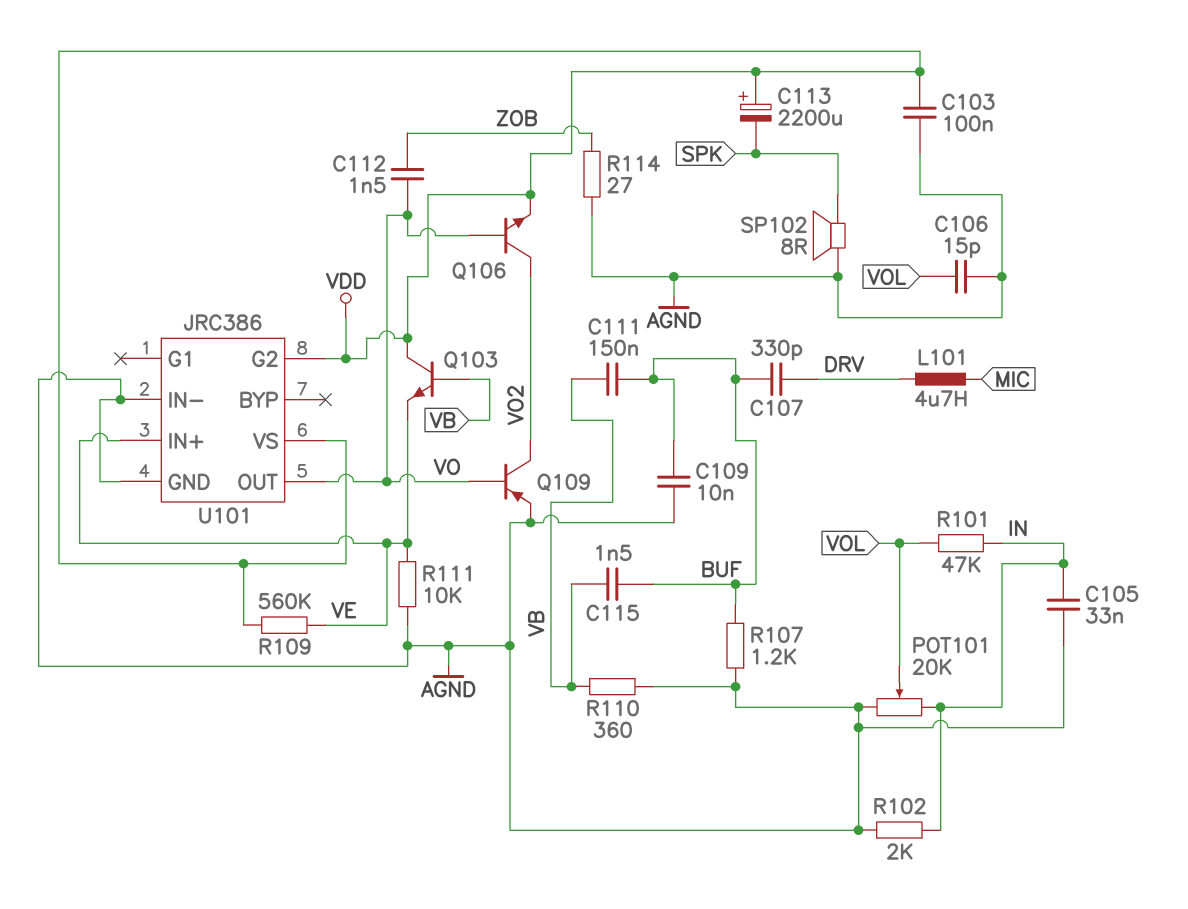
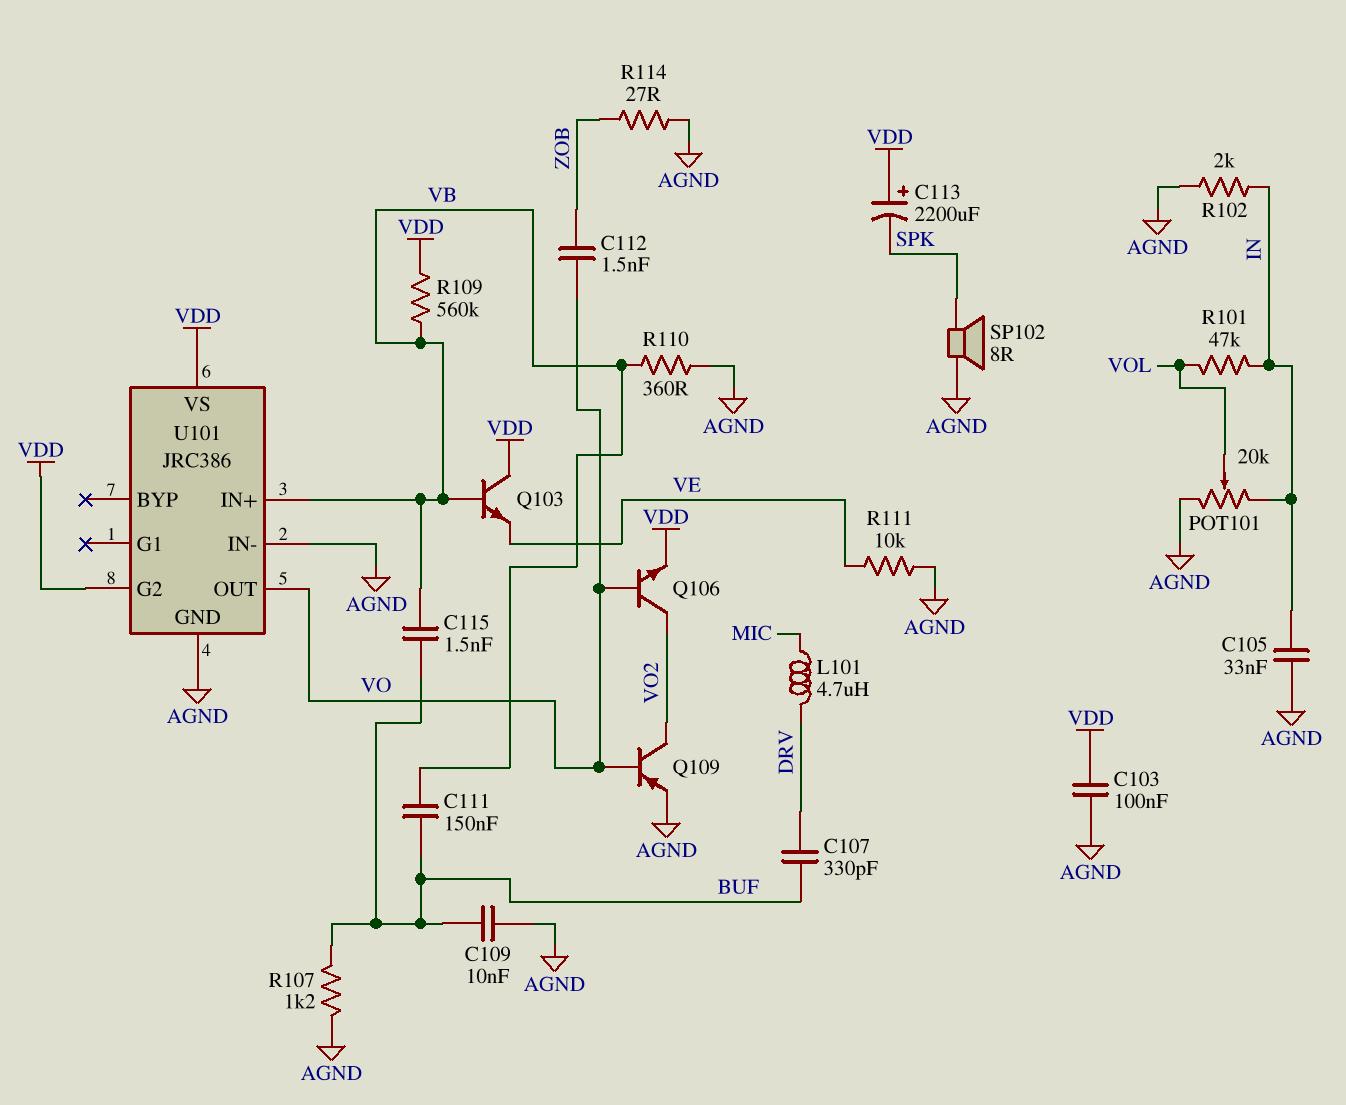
C106: 15pF (AGND, VOL) -> none
R109: 560k (VDD, VE) -> 560k (VB, VDD)
U101 pin IN+: VE -> VB

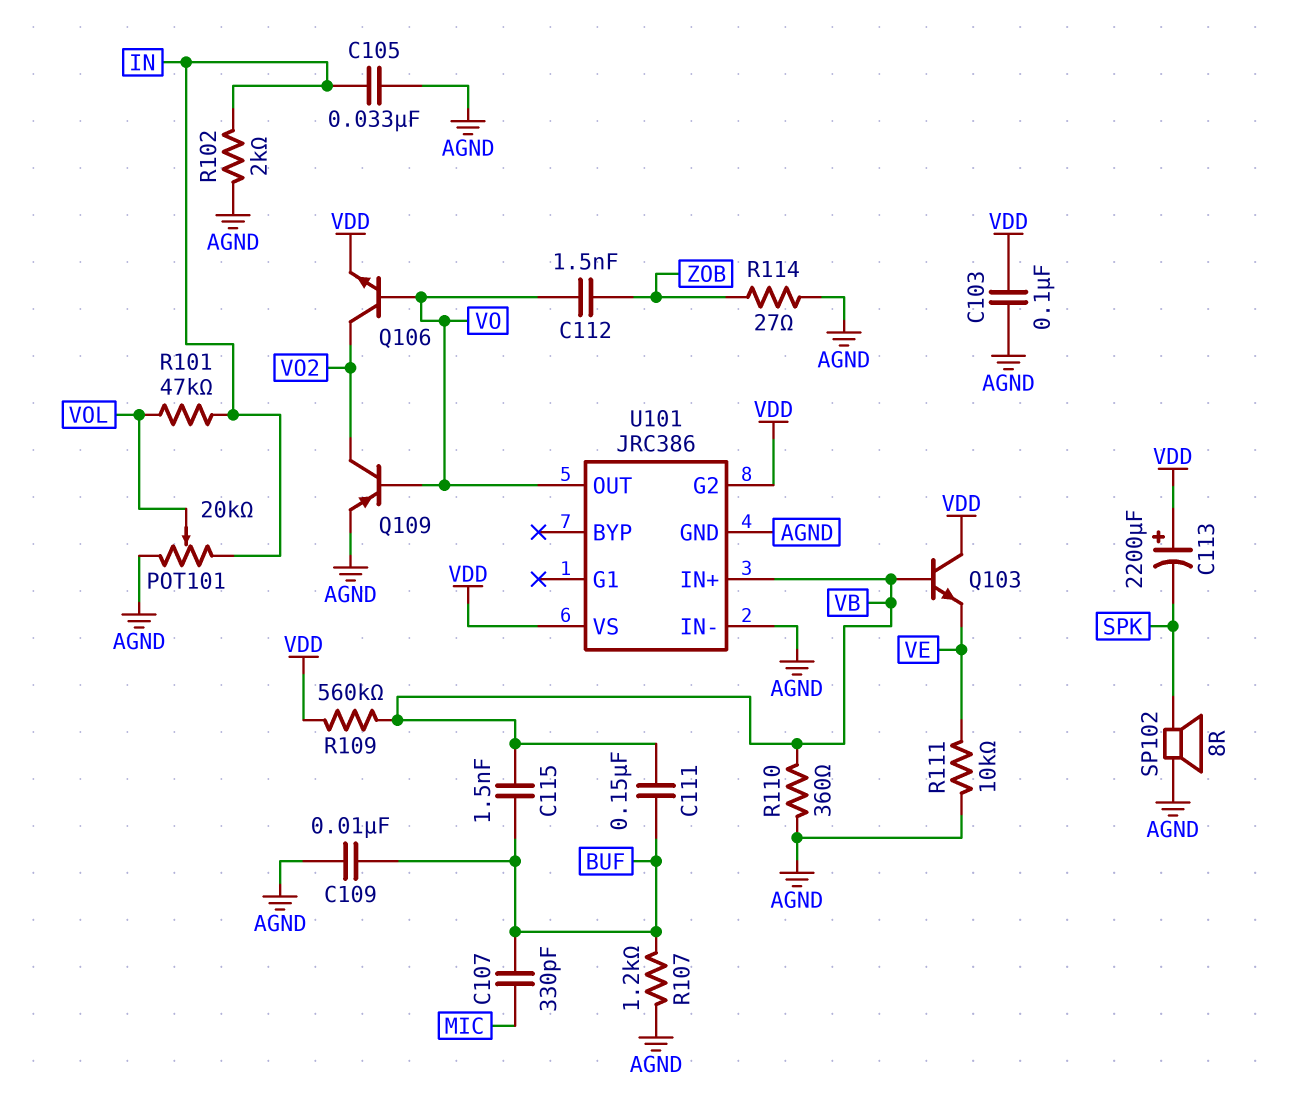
C107: 330pF (BUF, DRV) -> 330pF (BUF, MIC)
L101: 4.7uH (DRV, MIC) -> none

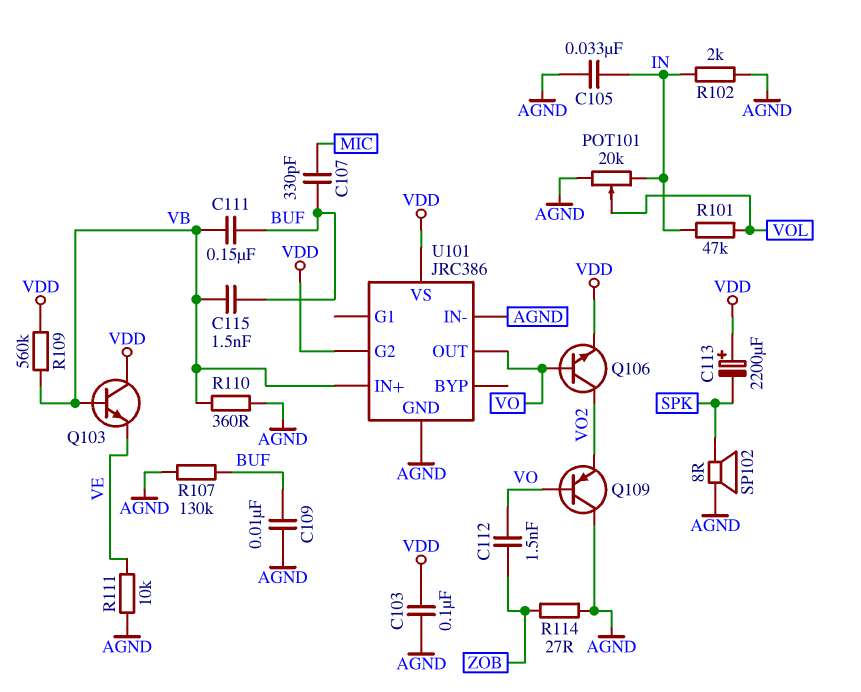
Q109: PNP (B VO, C VO2, E AGND) -> PNP (B VO, C AGND, E VO2)
R107: 1.2k (AGND, BUF) -> 130k (AGND, BUF)

